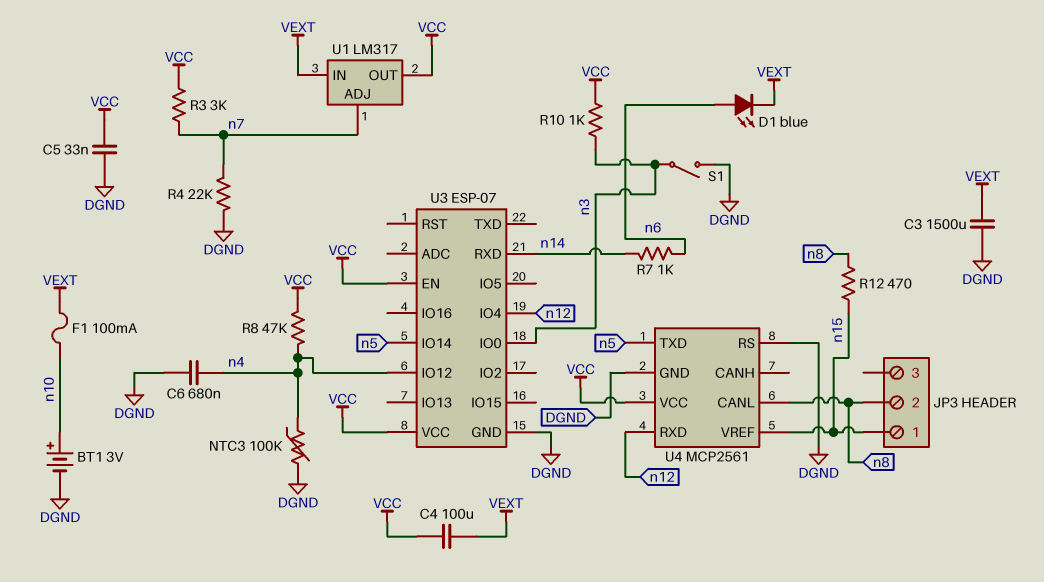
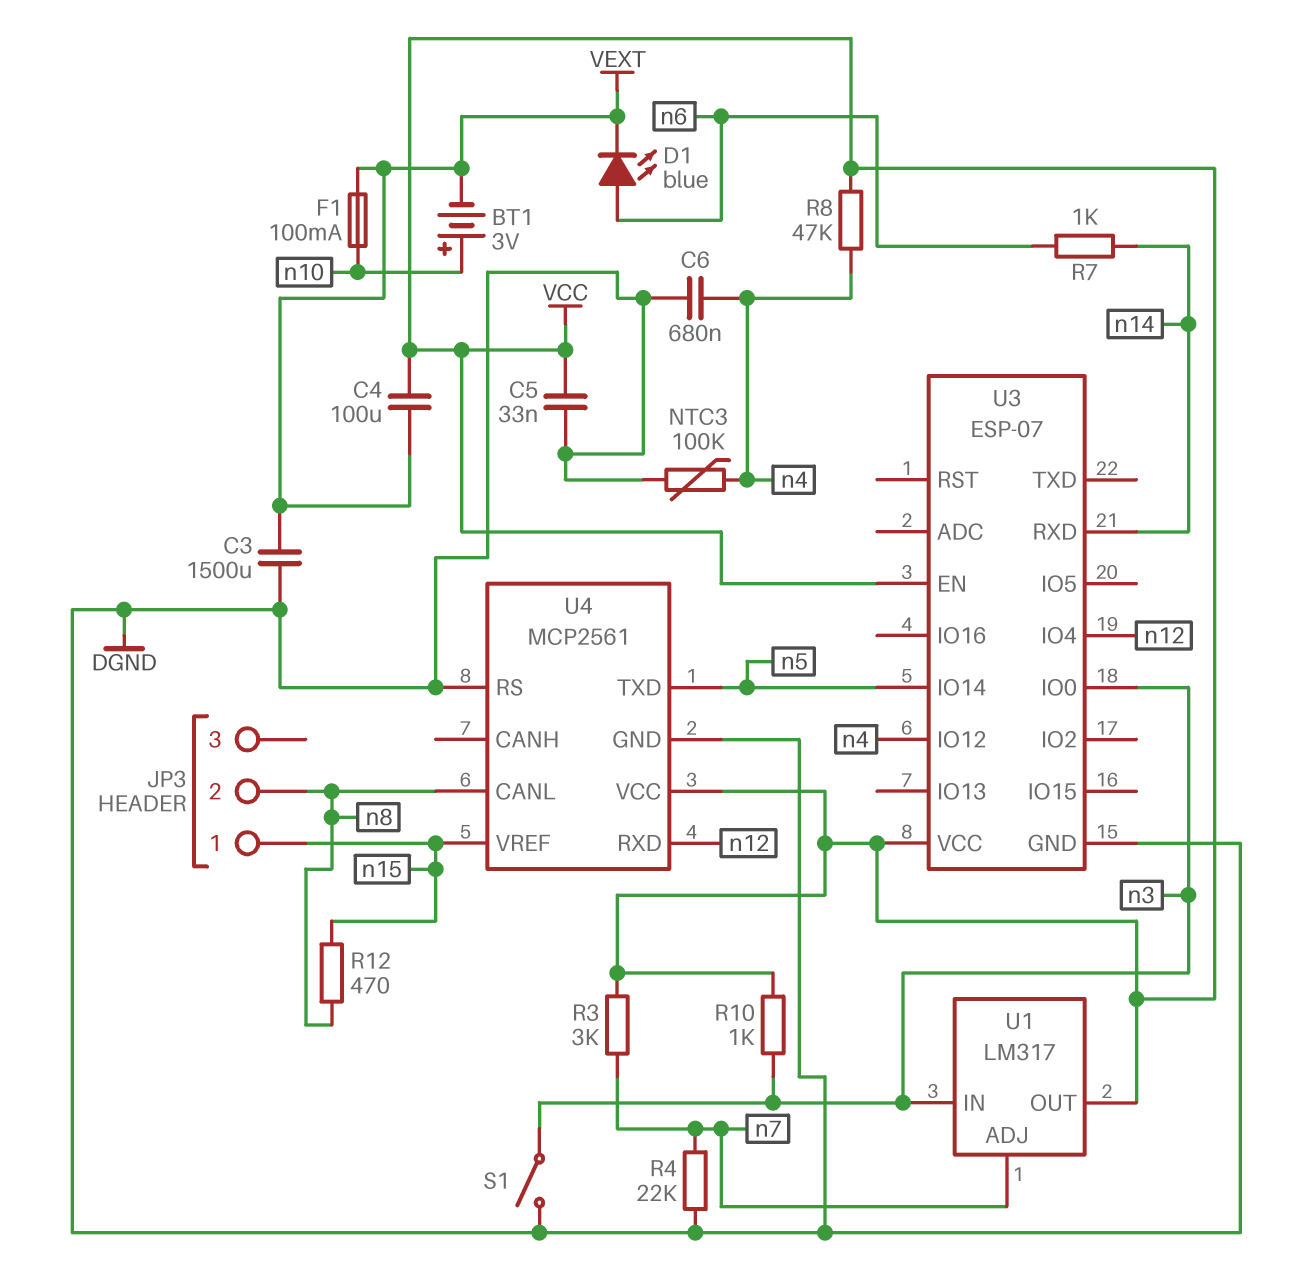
BT1: 3V (plus n10, minus DGND) -> 3V (plus n10, minus VEXT)
U1 pin IN: VEXT -> n3

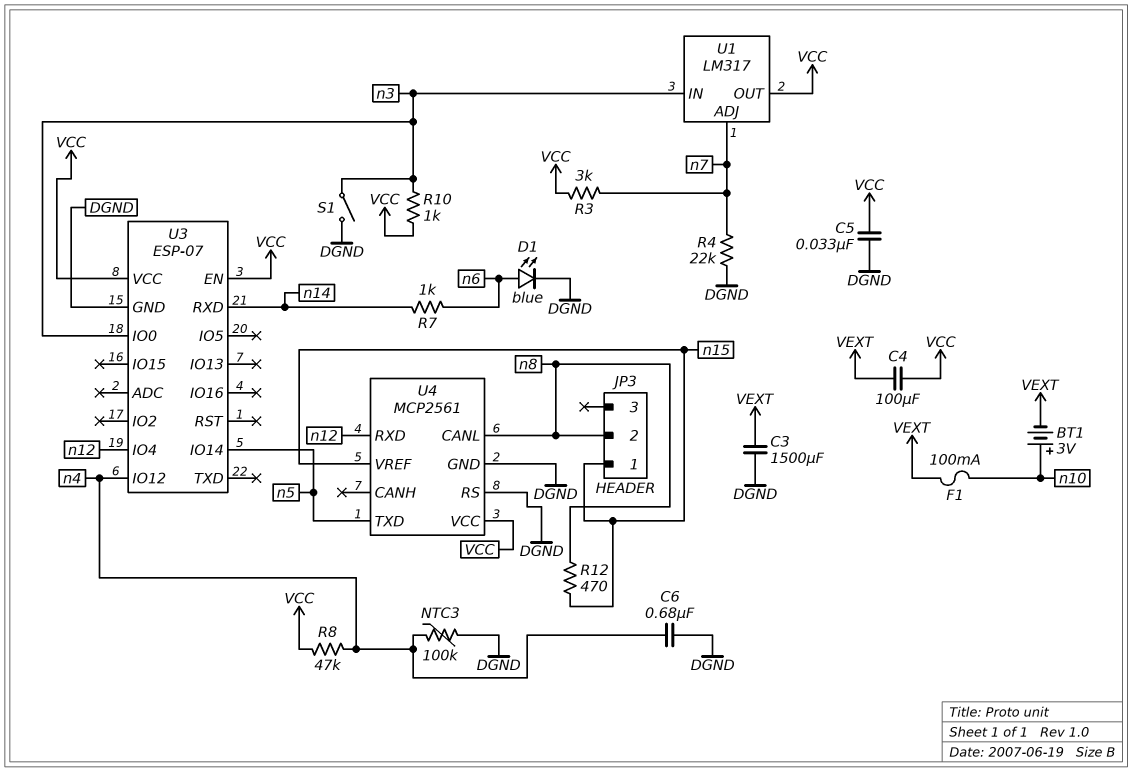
D1: LED blue (A n6, K VEXT) -> LED blue (A n6, K DGND)

